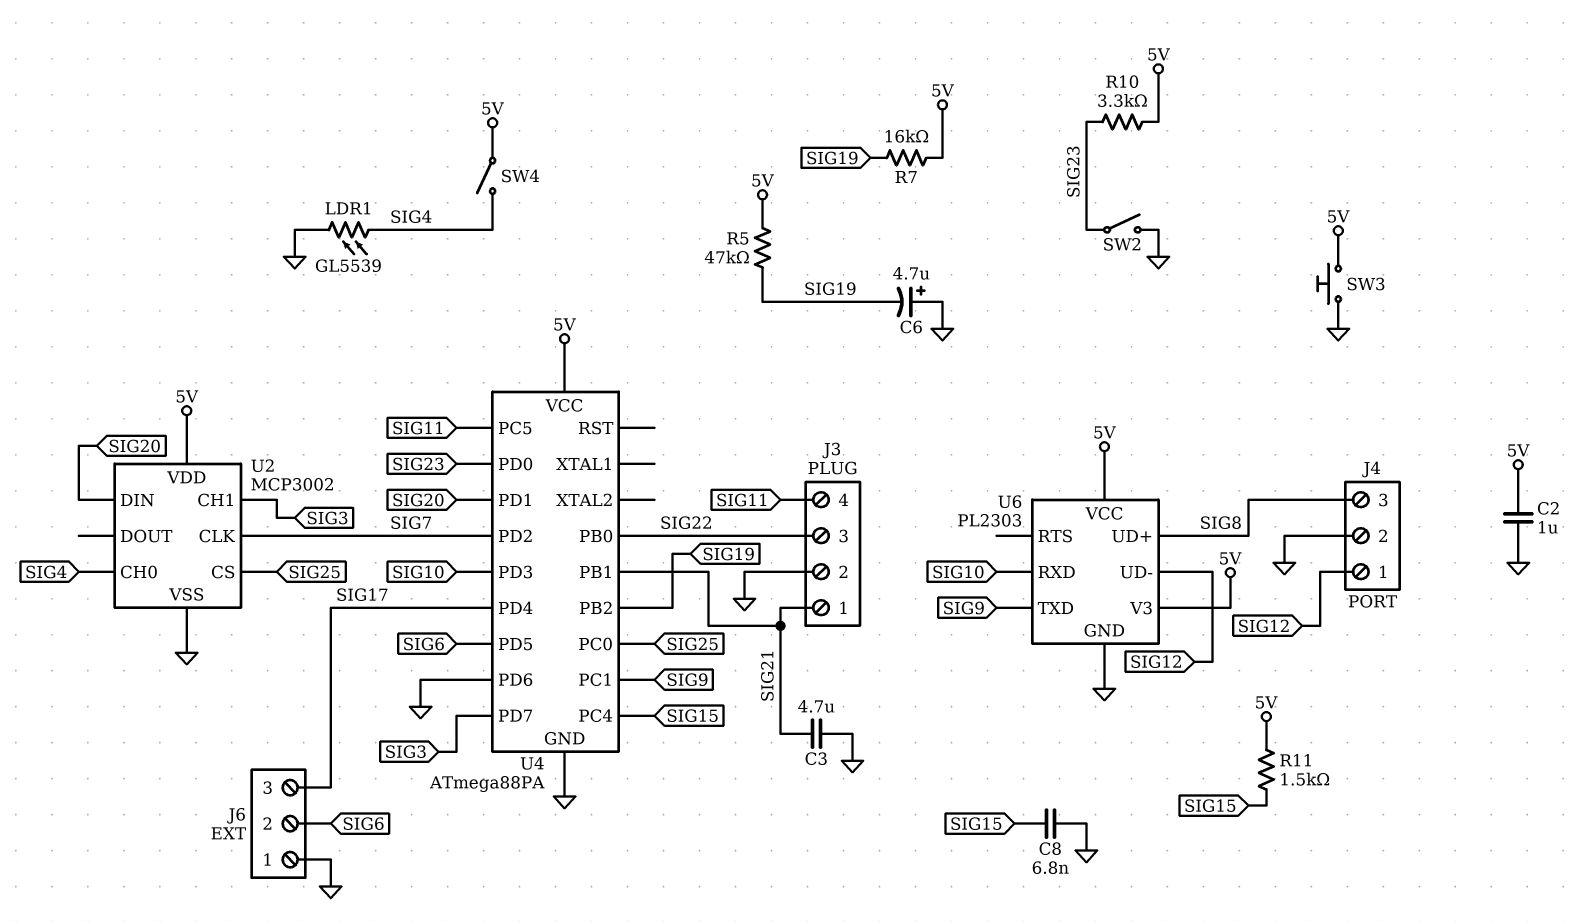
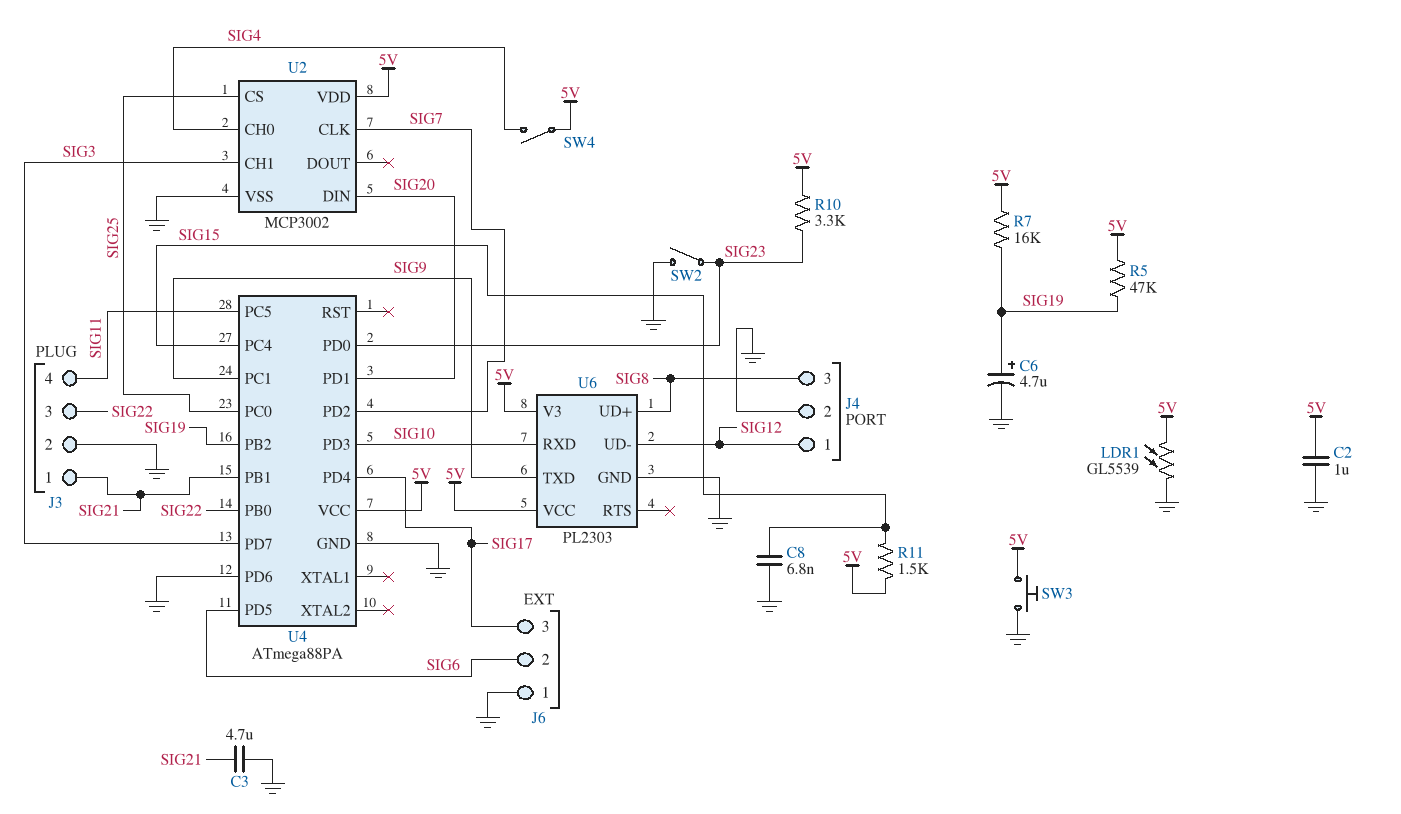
C6: 4.7uF (plus GND, minus SIG19) -> 4.7uF (plus SIG19, minus GND)
LDR1: GL5539 (GND, SIG4) -> GL5539 (5V, GND)

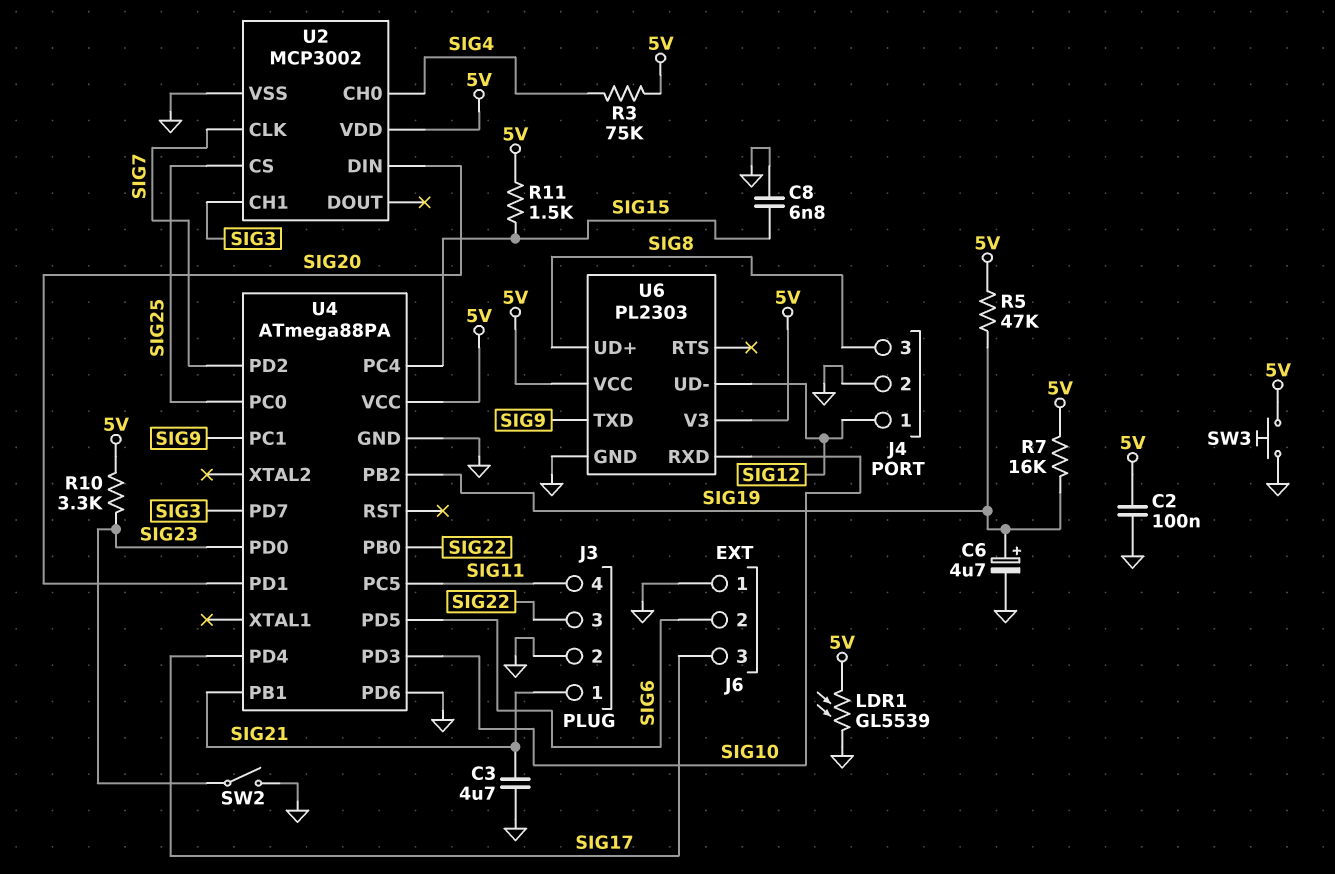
C2: 1uF (5V, GND) -> 100nF (5V, GND)
R3: none -> 75k (5V, SIG4)
SW4: switch (5V, SIG4) -> none

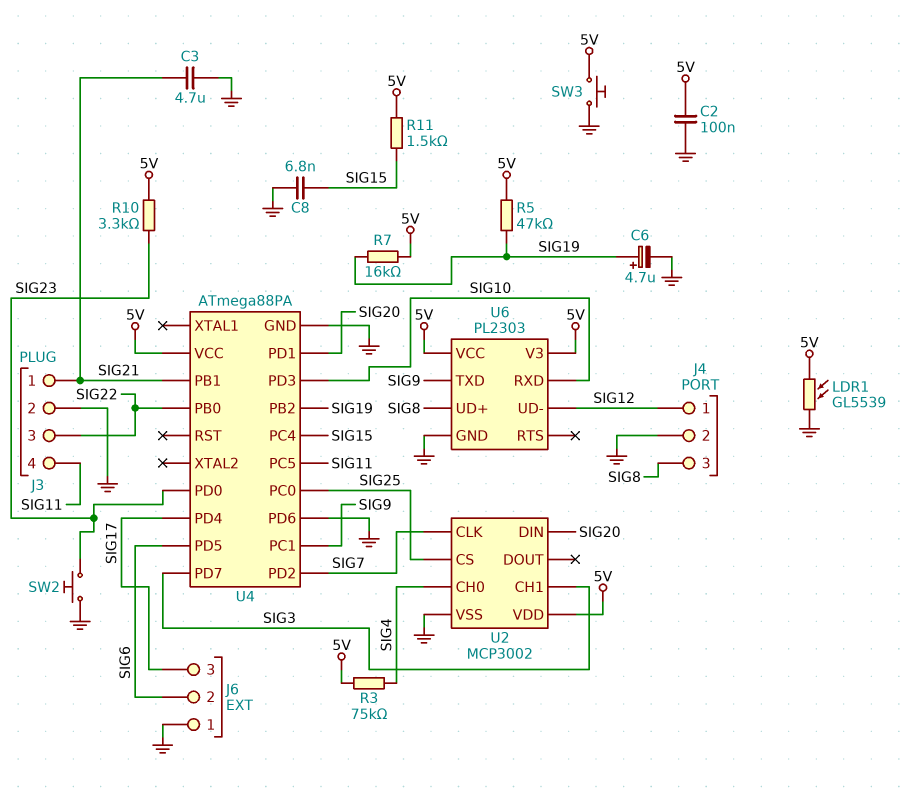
SW2: switch (GND, SIG23) -> button (GND, SIG23)

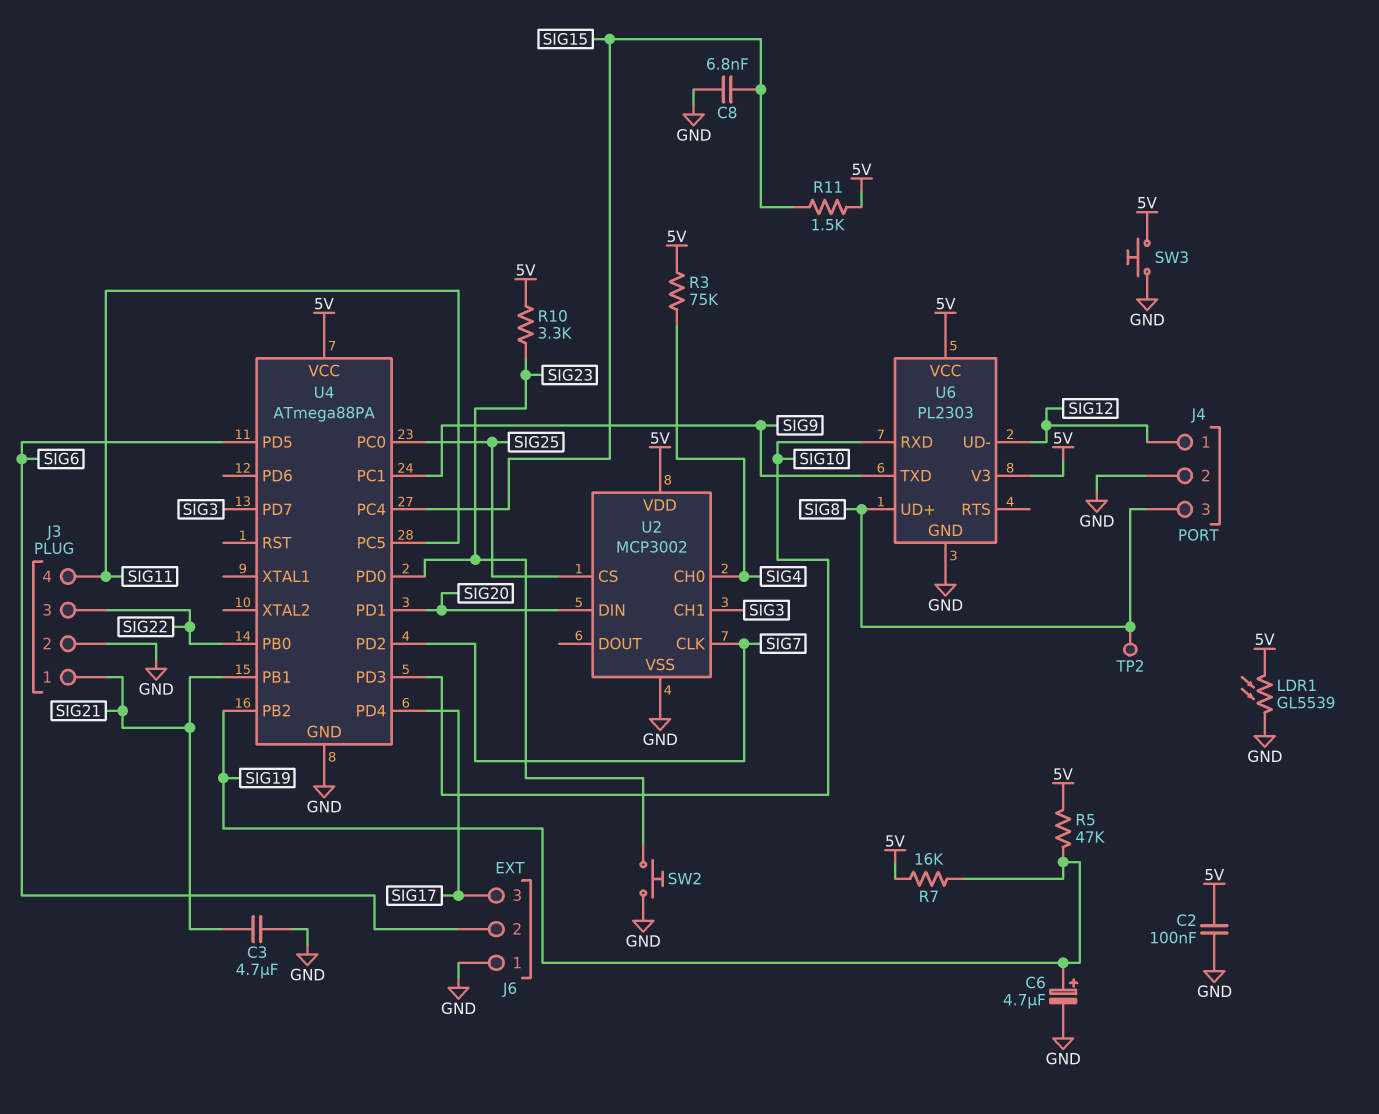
TP2: none -> test point (SIG8)
U4 pin PD6: GND -> none

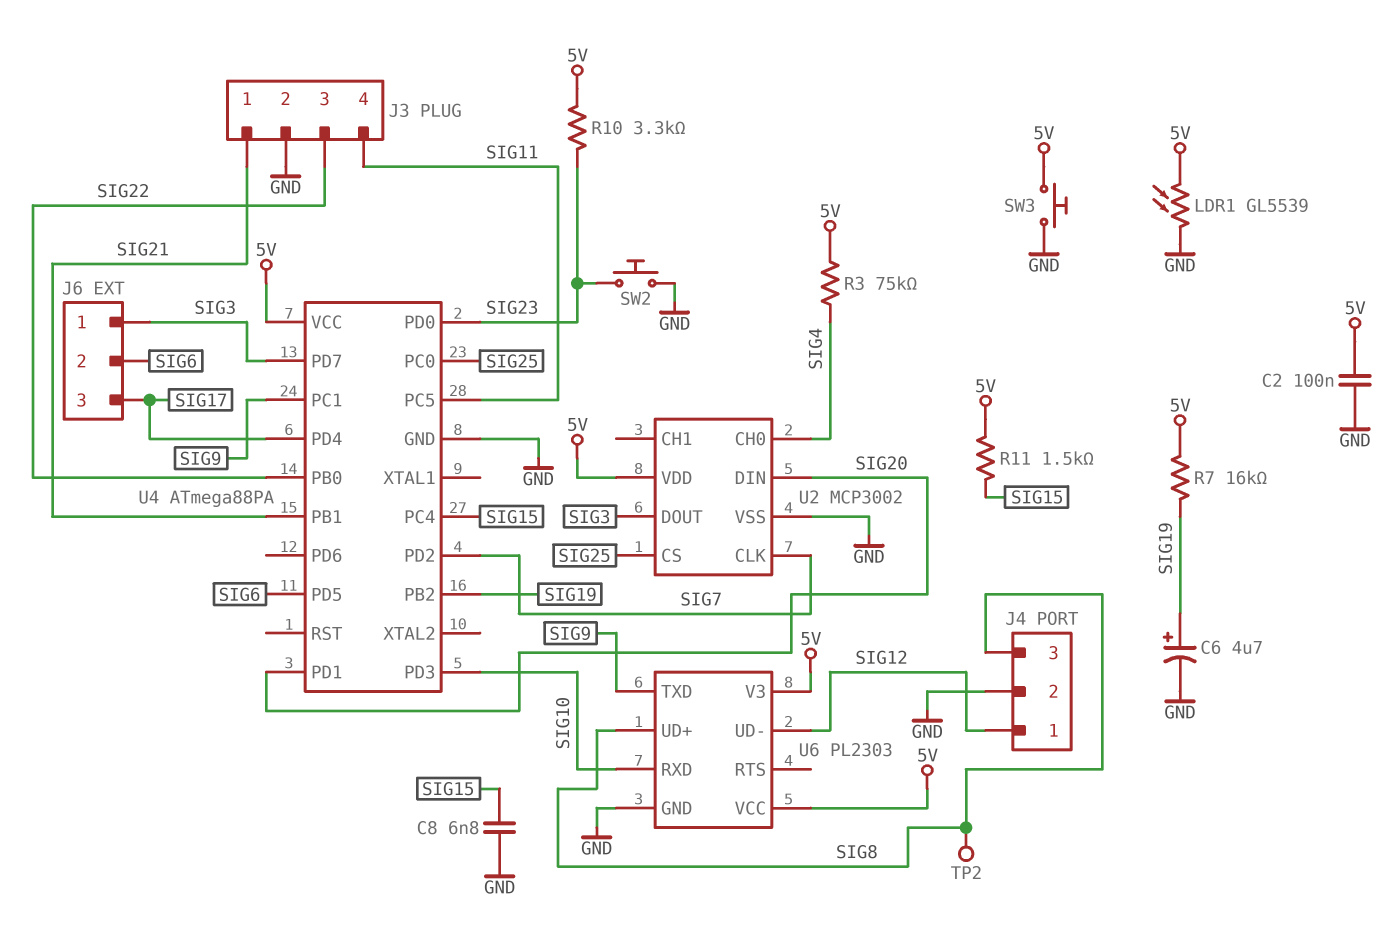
C3: 4.7uF (GND, SIG21) -> none
J6 pin 1: GND -> SIG3
R5: 47k (5V, SIG19) -> none
U2 pin CH1: SIG3 -> none
U2 pin DOUT: none -> SIG3

